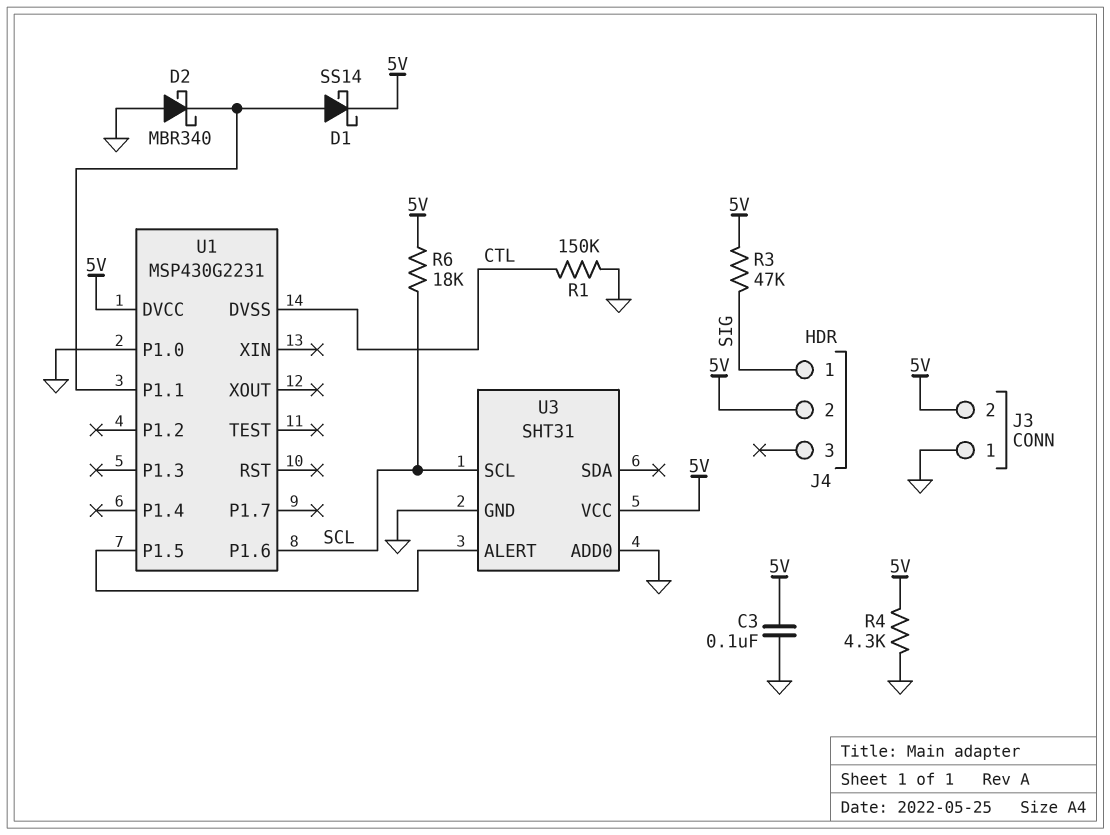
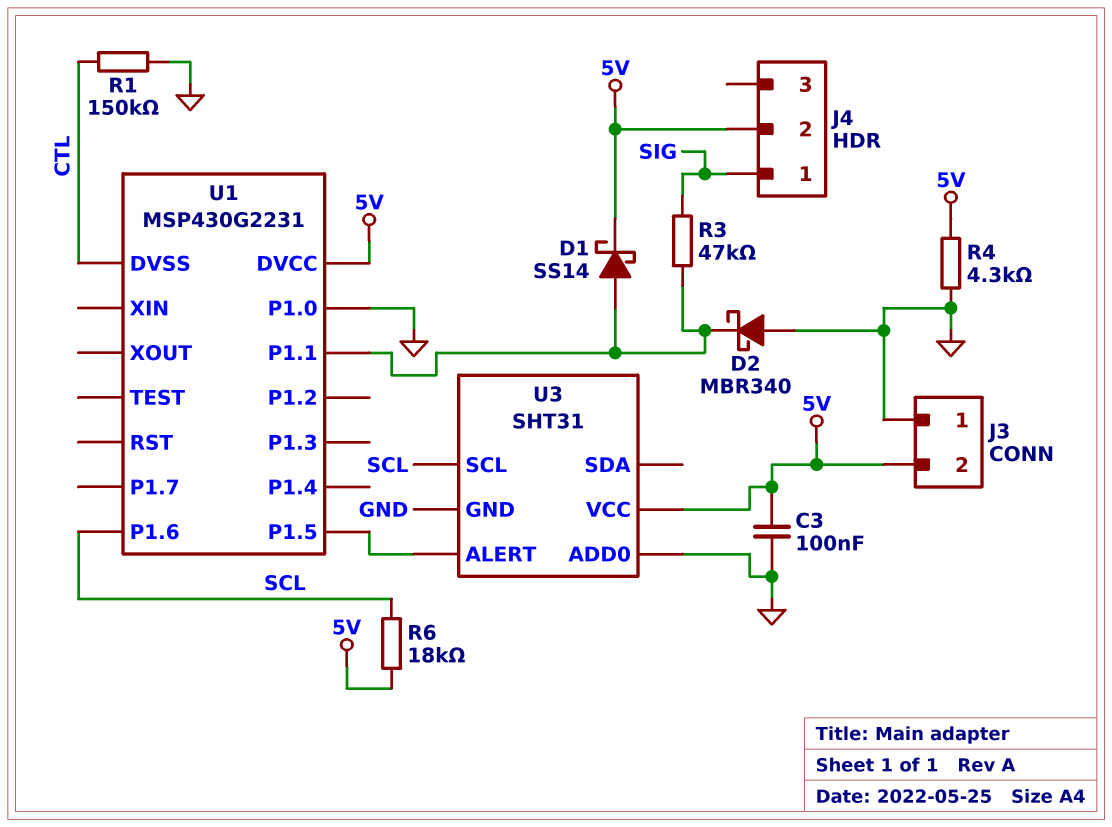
R3: 47k (5V, SIG) -> 47k (SIG, U1/P1.1)

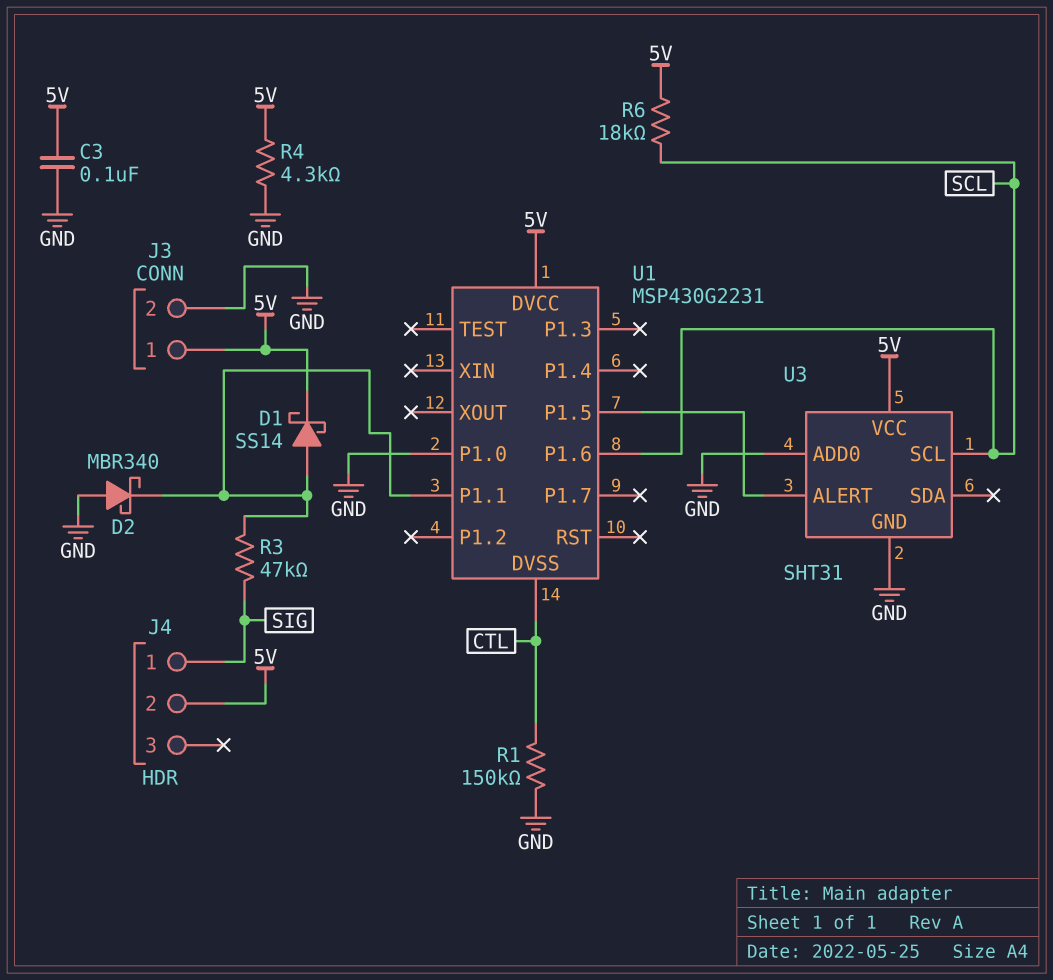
J3 pin 1: GND -> 5V
J3 pin 2: 5V -> GND

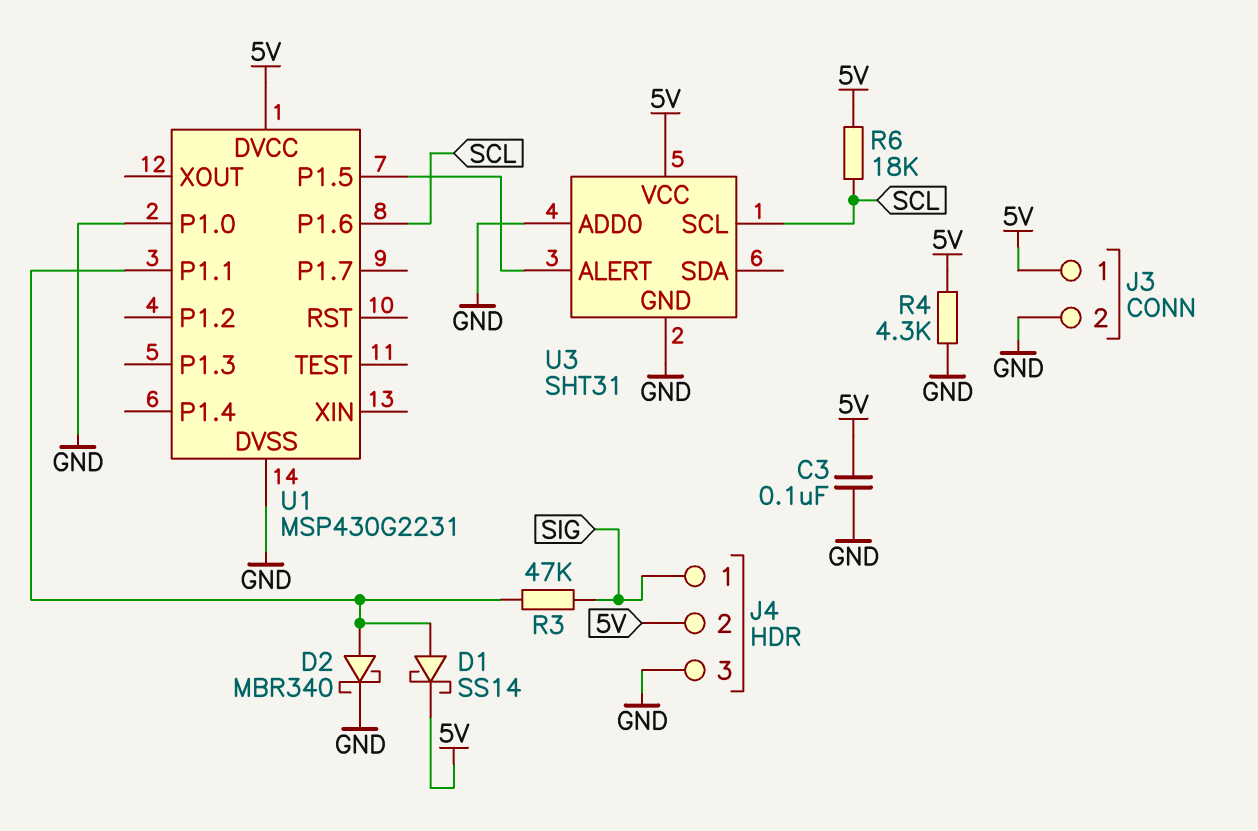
D2: schottky MBR340 (A GND, K U1/P1.1) -> schottky MBR340 (A U1/P1.1, K GND)
J4 pin 3: none -> GND
R1: 150k (CTL, GND) -> none
U1 pin DVSS: CTL -> GND

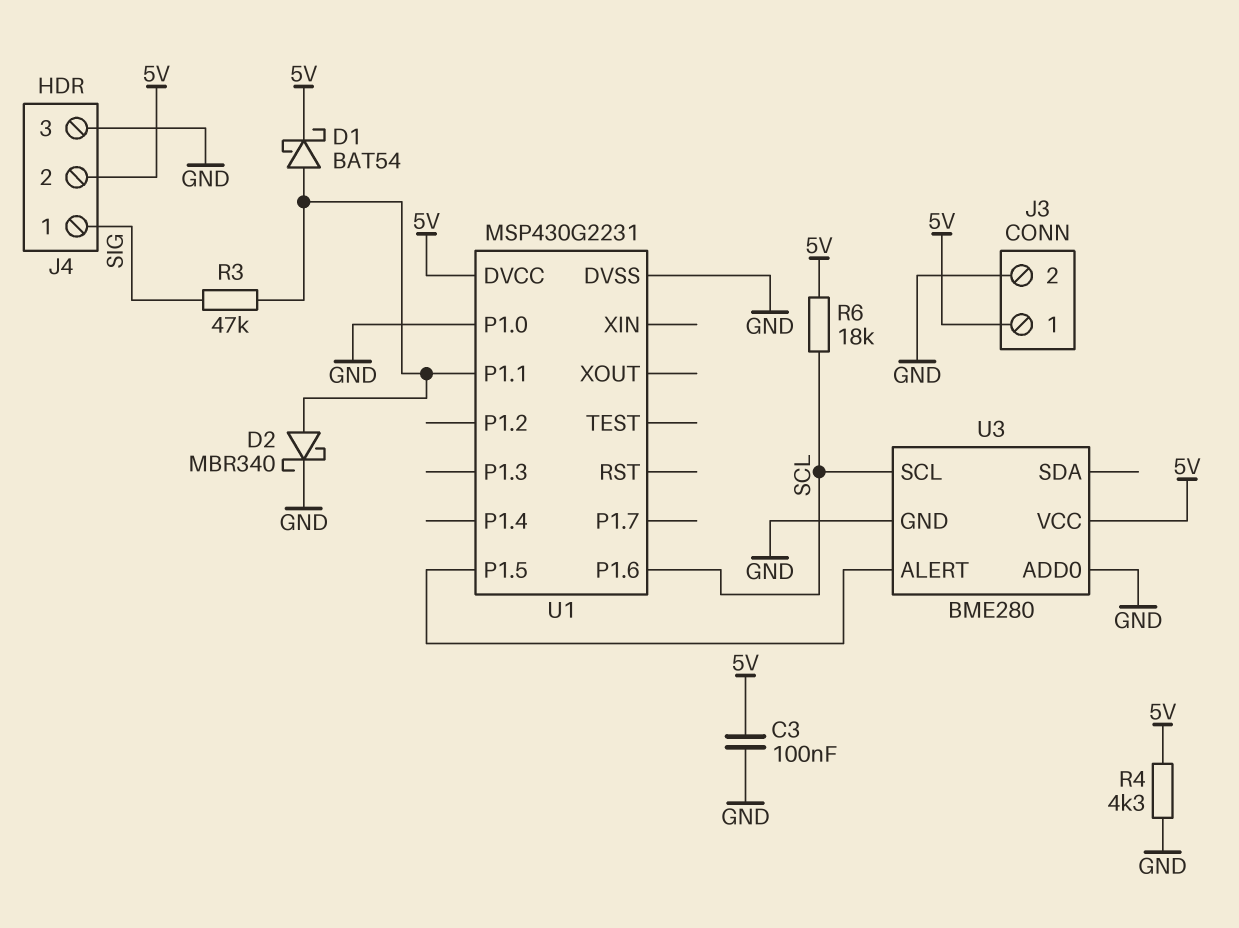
D1: schottky SS14 (A U1/P1.1, K 5V) -> schottky BAT54 (A U1/P1.1, K 5V)
U3: SHT31 -> BME280

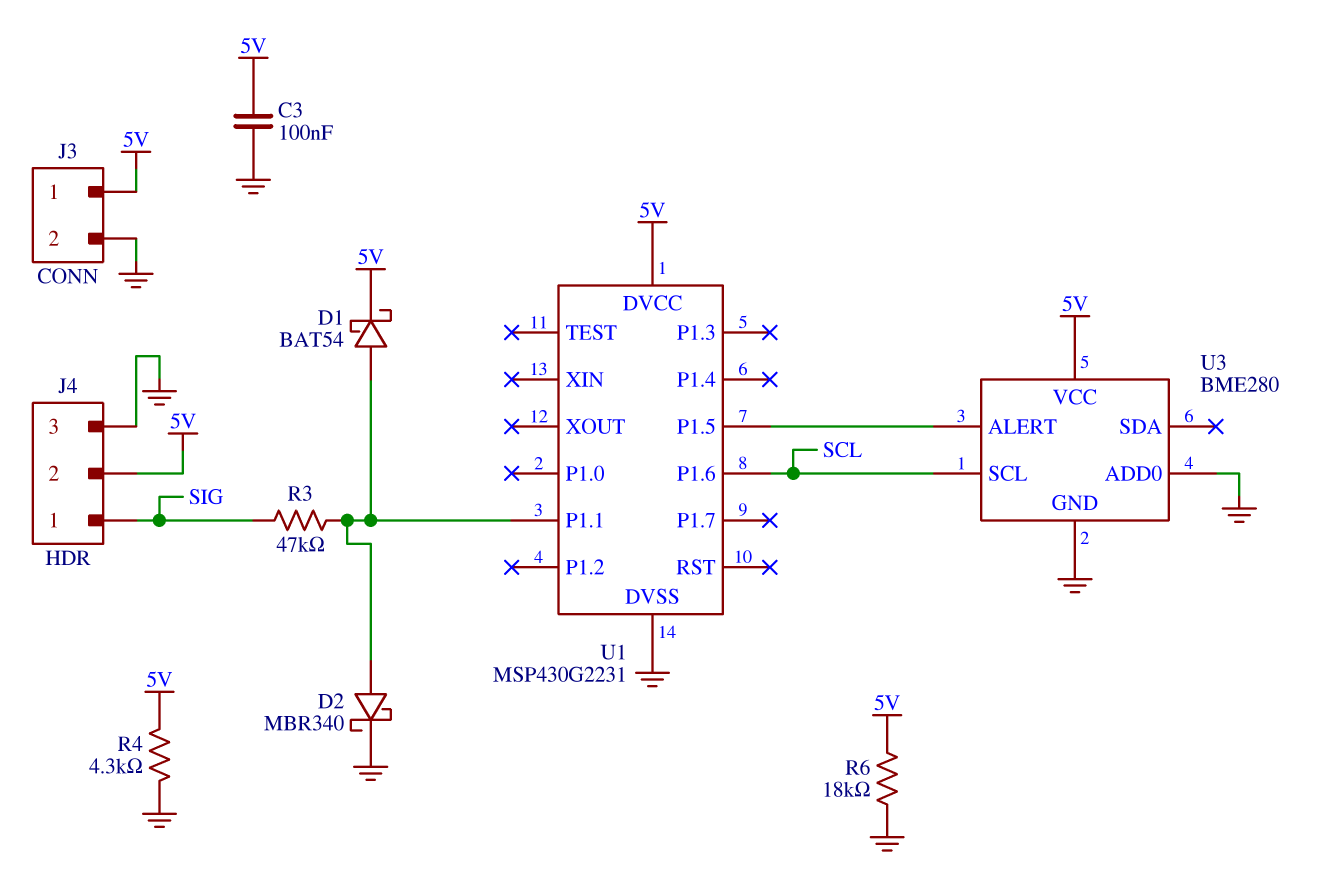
R6: 18k (5V, SCL) -> 18k (5V, GND)
U1 pin P1.0: GND -> none

